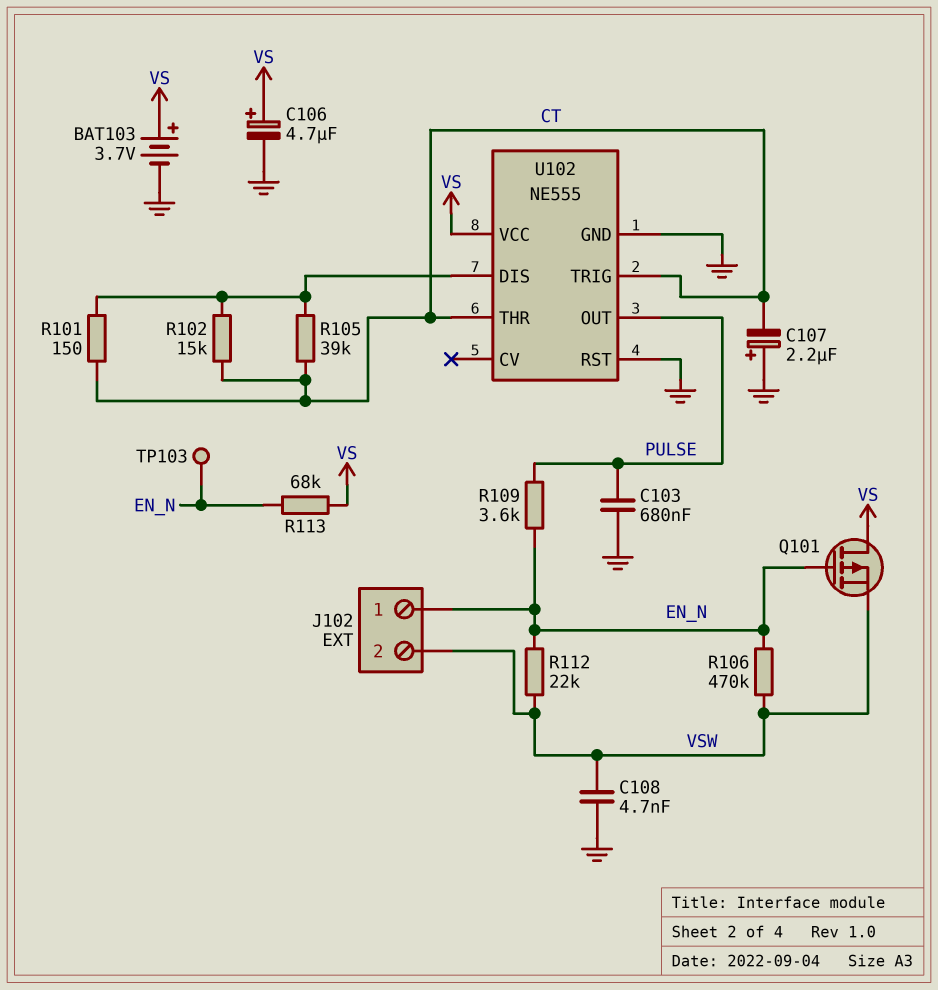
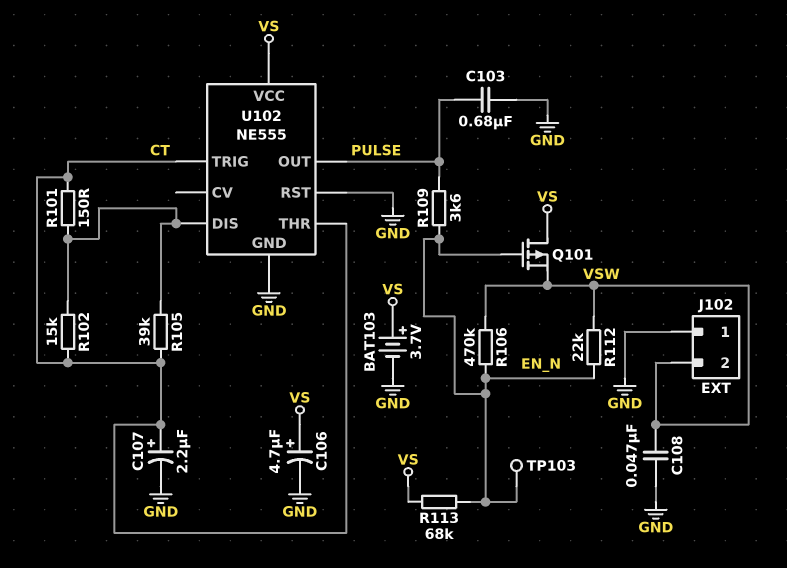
C107: 2.2uF (plus GND, minus CT) -> 2.2uF (plus CT, minus GND)
C108: 4.7nF (GND, VSW) -> 47nF (GND, VSW)
J102 pin 1: EN_N -> GND

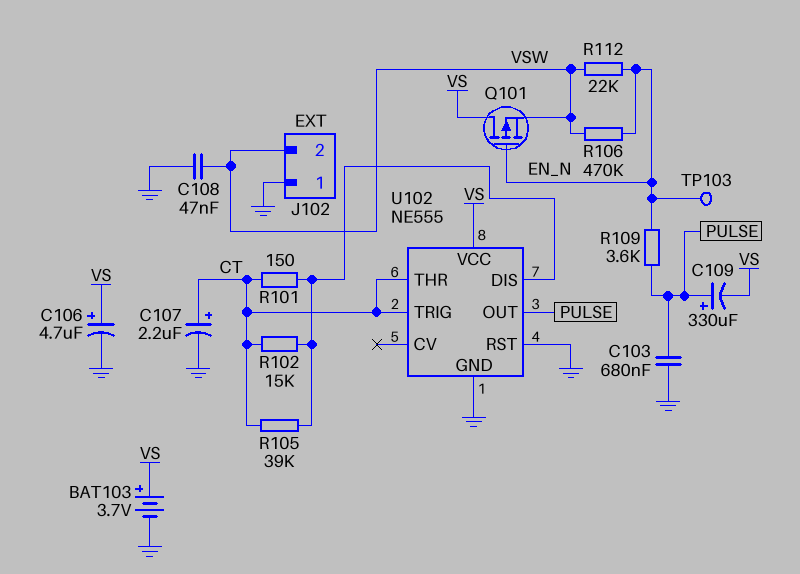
C109: none -> 330uF (plus PULSE, minus VS)
R113: 68k (EN_N, VS) -> none

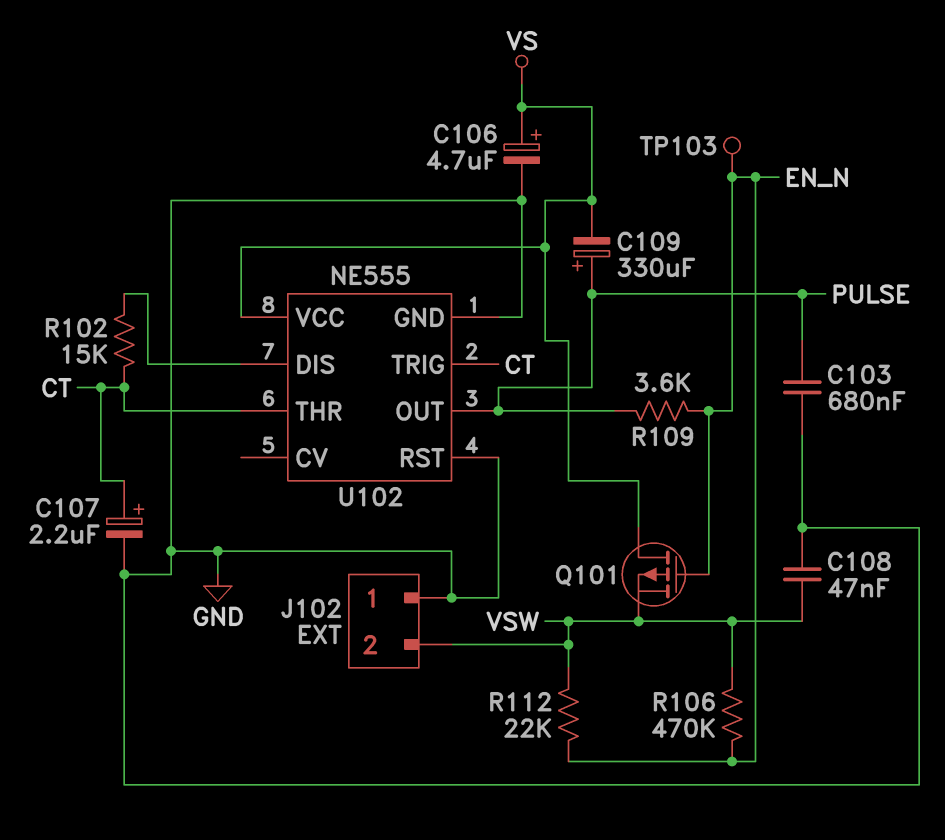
BAT103: 3.7V (plus VS, minus GND) -> none
R101: 150 (CT, U102/DIS) -> none
R105: 39k (CT, U102/DIS) -> none

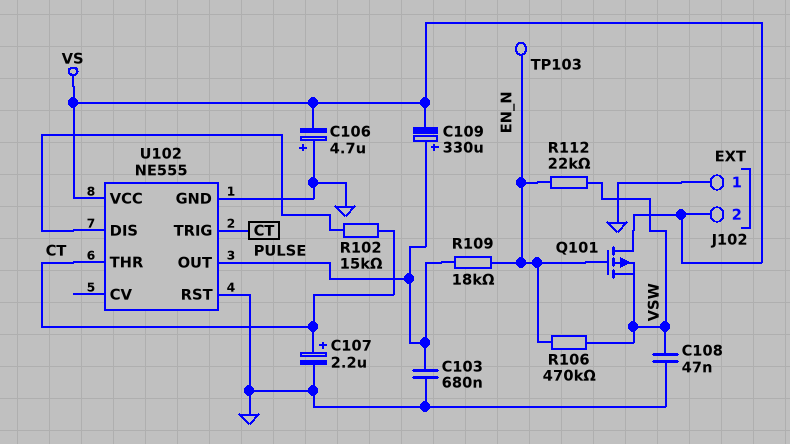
C106: 4.7uF (plus VS, minus GND) -> 4.7uF (plus GND, minus VS)
J102 pin 2: VSW -> VS
R109: 3.6k (EN_N, PULSE) -> 18k (EN_N, PULSE)

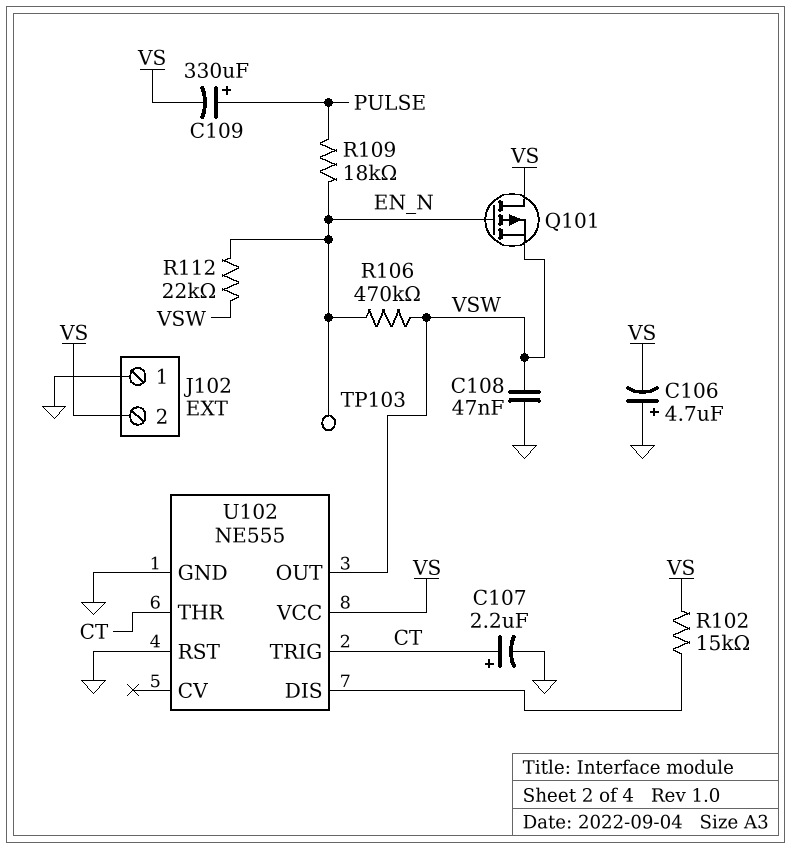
C103: 680nF (GND, PULSE) -> none
R102: 15k (CT, U102/DIS) -> 15k (U102/DIS, VS)
U102 pin OUT: PULSE -> VSW

